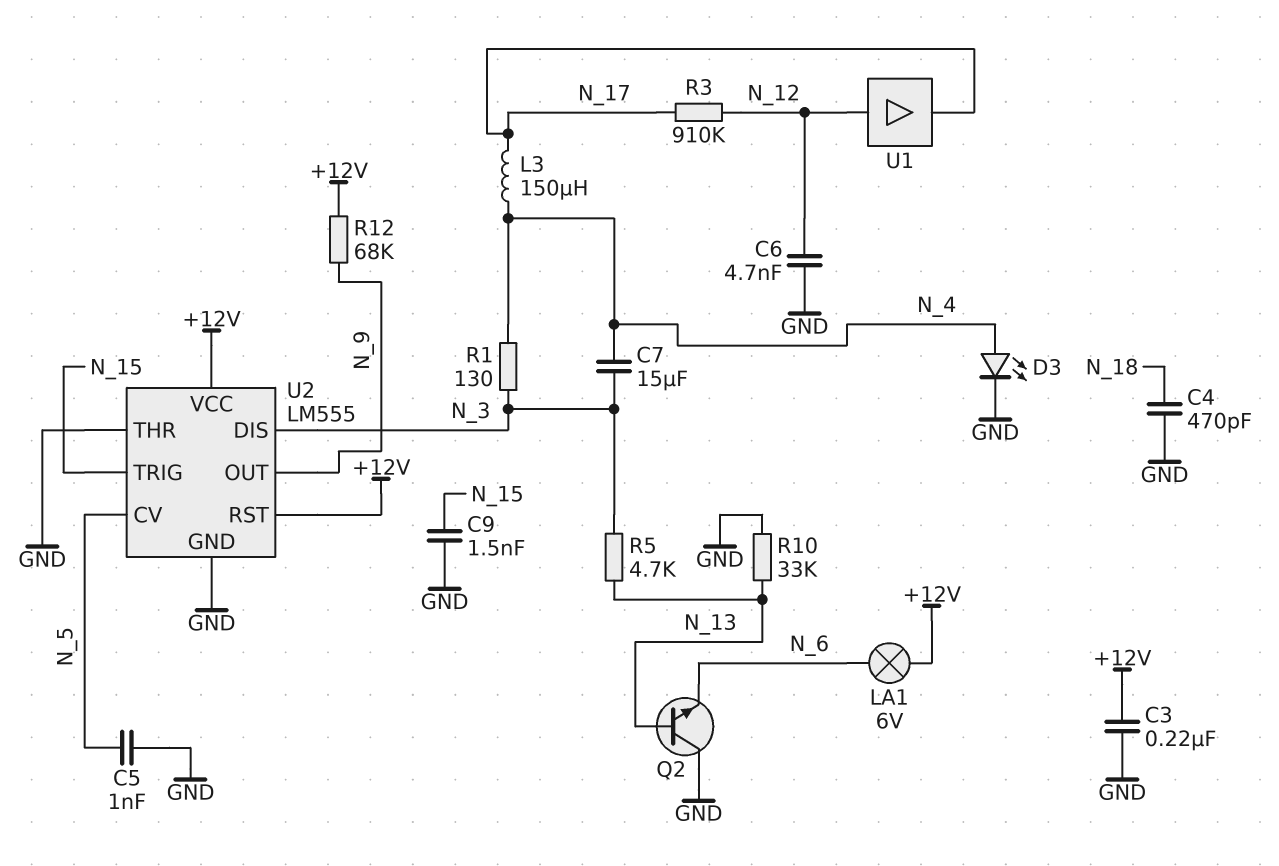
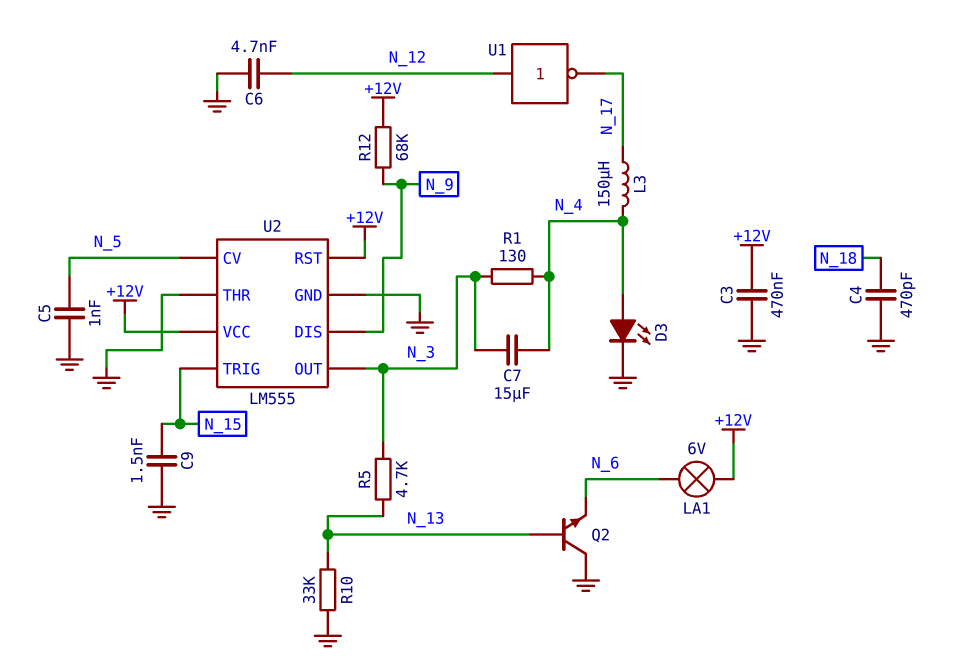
C3: 220nF (+12V, GND) -> 470nF (+12V, GND)
R3: 910k (N_12, N_17) -> none
U1: buffer (in N_12, out N_17) -> NOT (in N_12, out N_17)
U2 pin DIS: N_3 -> N_9
U2 pin OUT: N_9 -> N_3

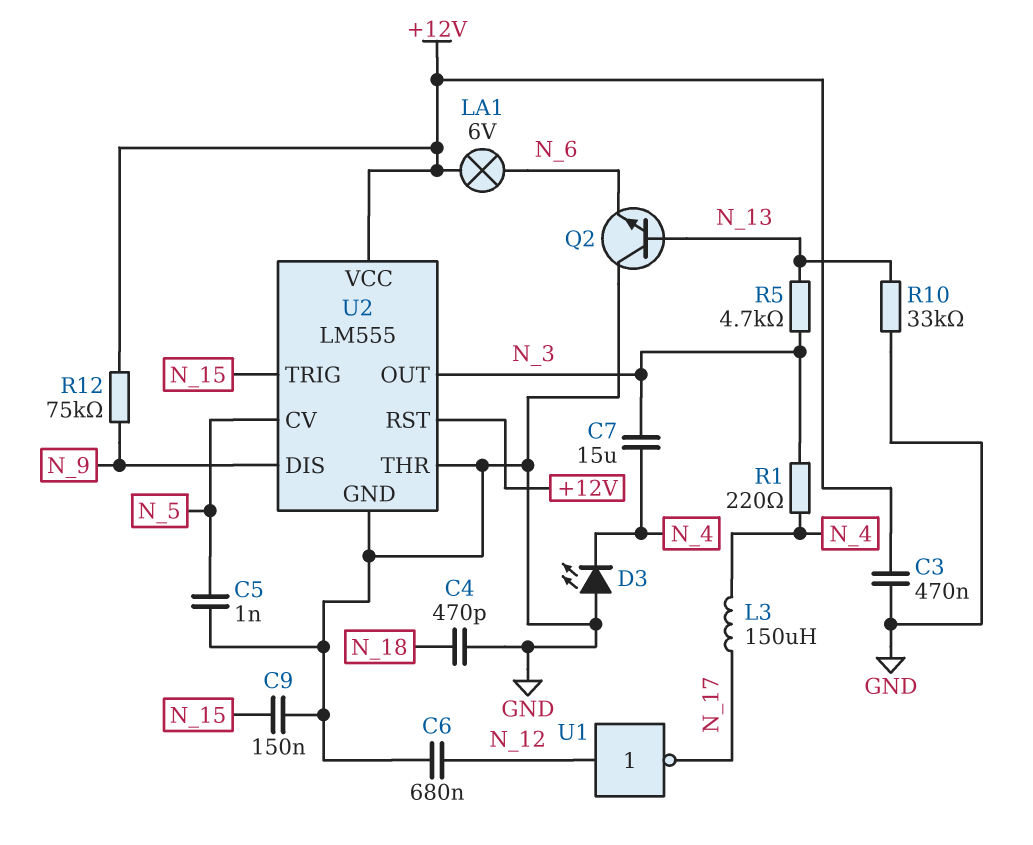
C6: 4.7nF (GND, N_12) -> 680nF (GND, N_12)
C9: 1.5nF (GND, N_15) -> 150nF (GND, N_15)
D3: LED (A N_4, K GND) -> LED (A GND, K N_4)
R1: 130 (N_3, N_4) -> 220 (N_3, N_4)
R12: 68k (+12V, N_9) -> 75k (+12V, N_9)

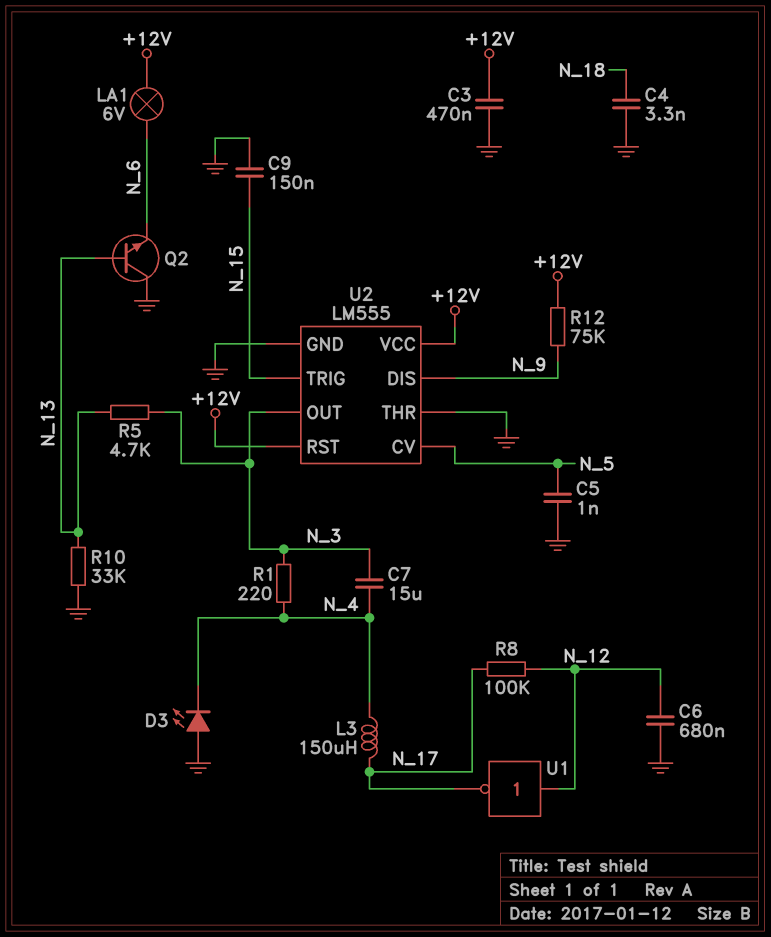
C4: 470pF (GND, N_18) -> 3.3nF (GND, N_18)
R8: none -> 100k (N_12, N_17)

